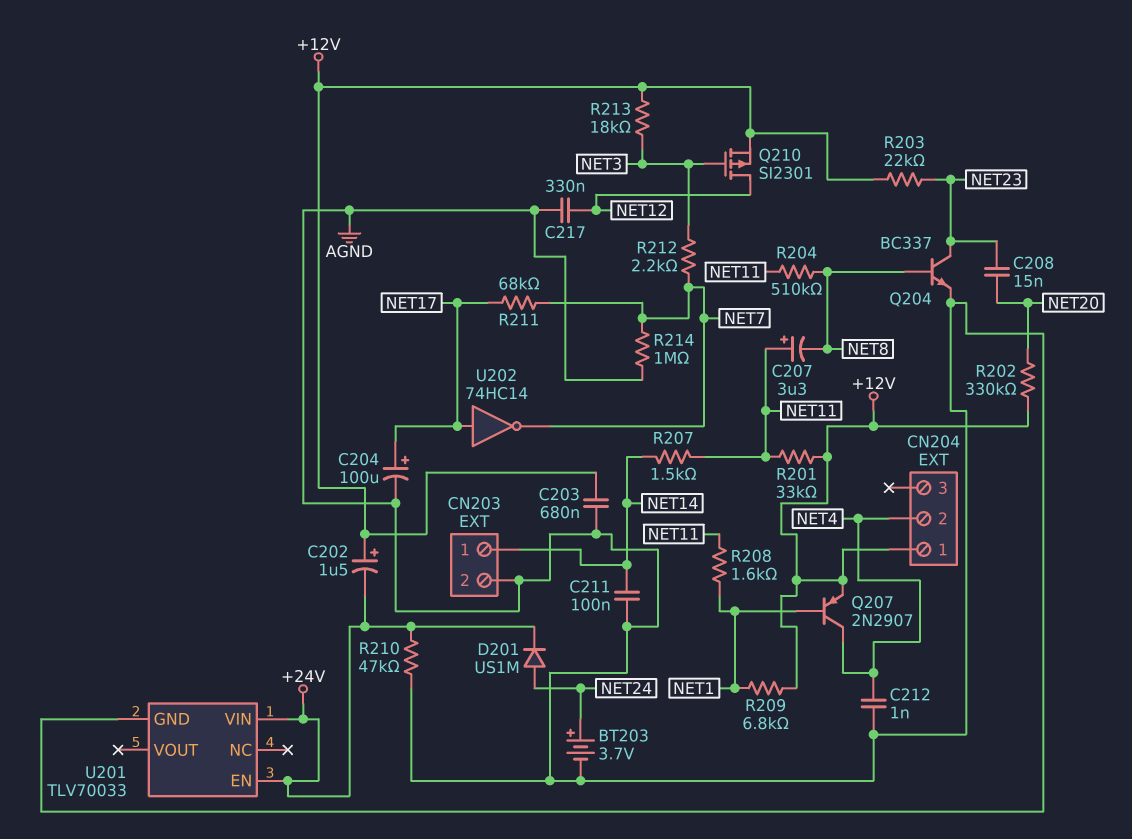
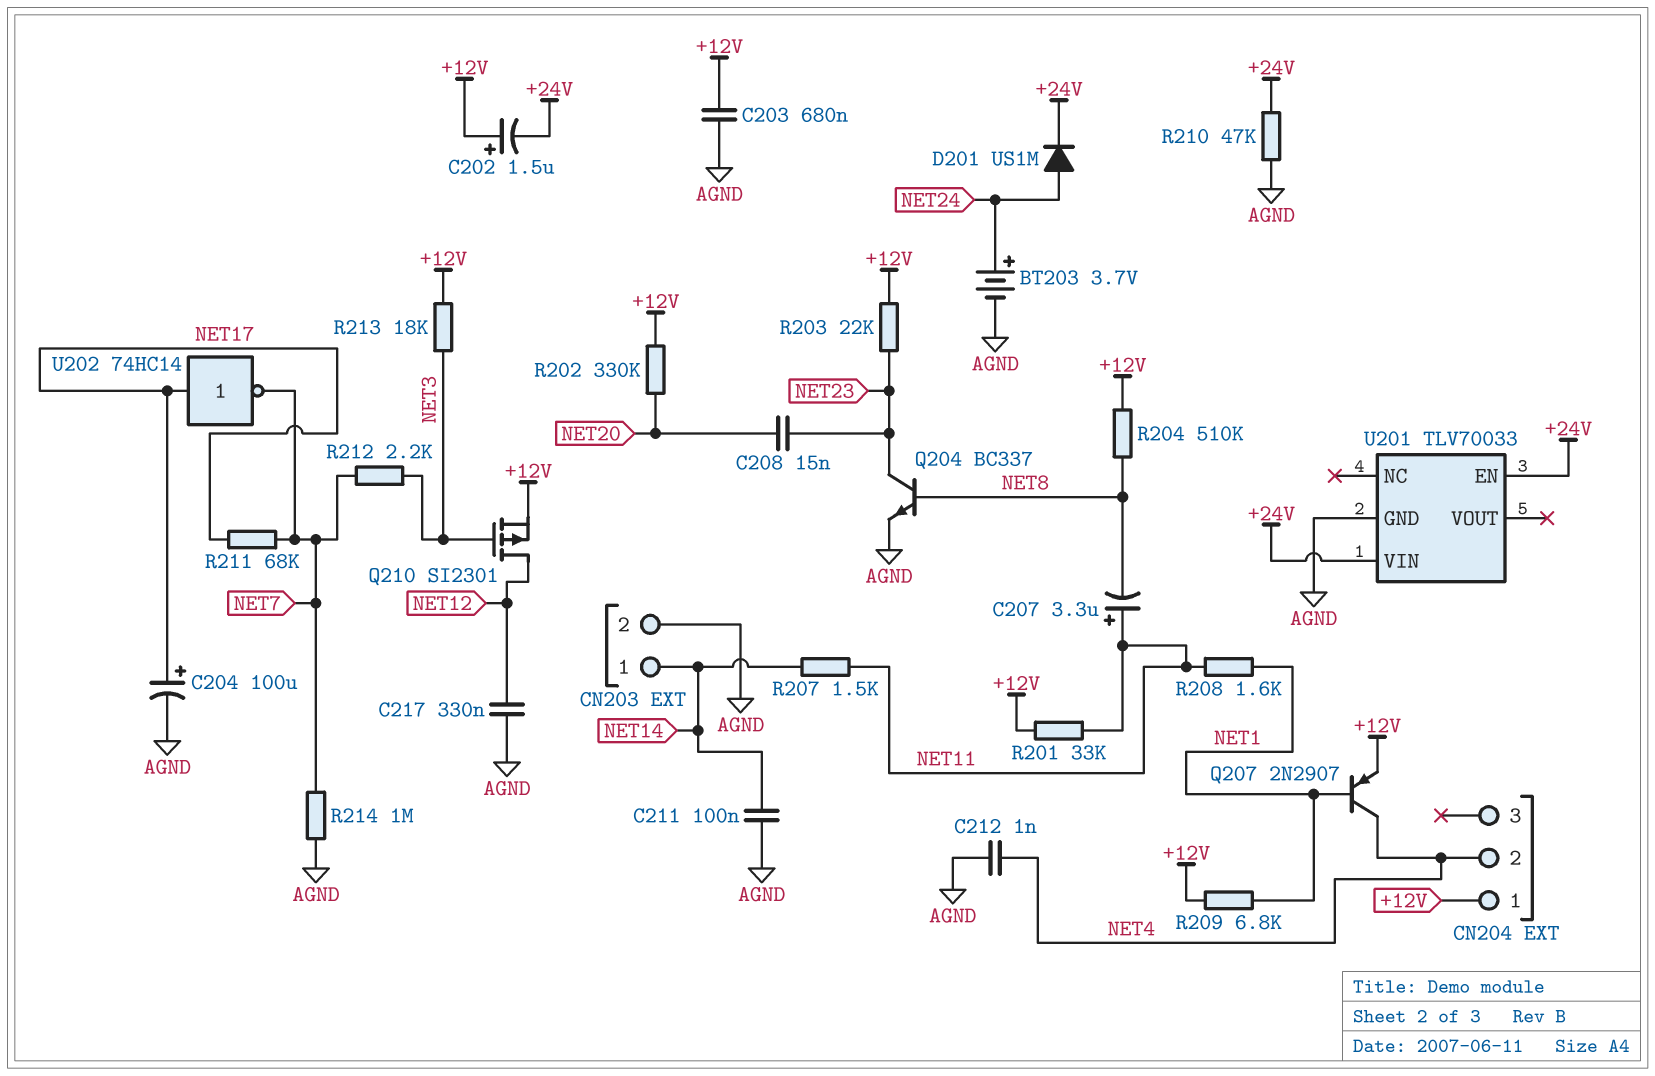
R204: 510k (NET8, NET11) -> 510k (+12V, NET8)

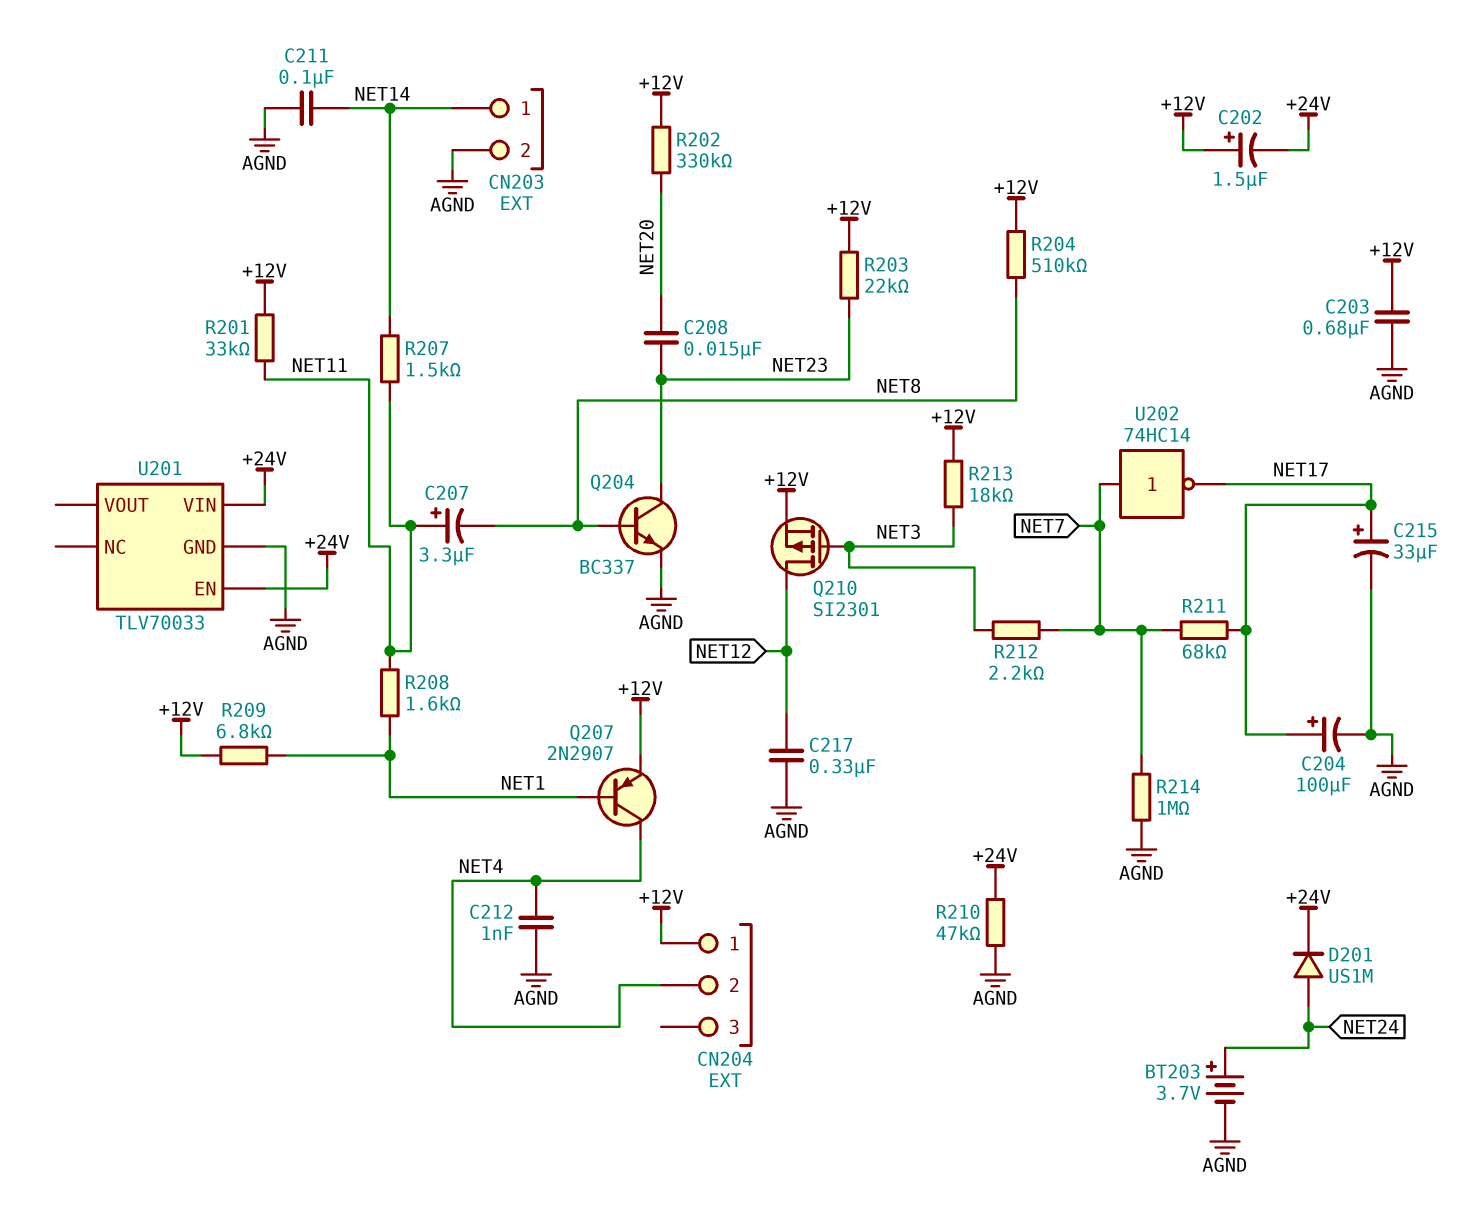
C215: none -> 33uF (plus NET17, minus AGND)
U202: NOT 74HC14 (in NET17, out NET7) -> NOT 74HC14 (in NET7, out NET17)

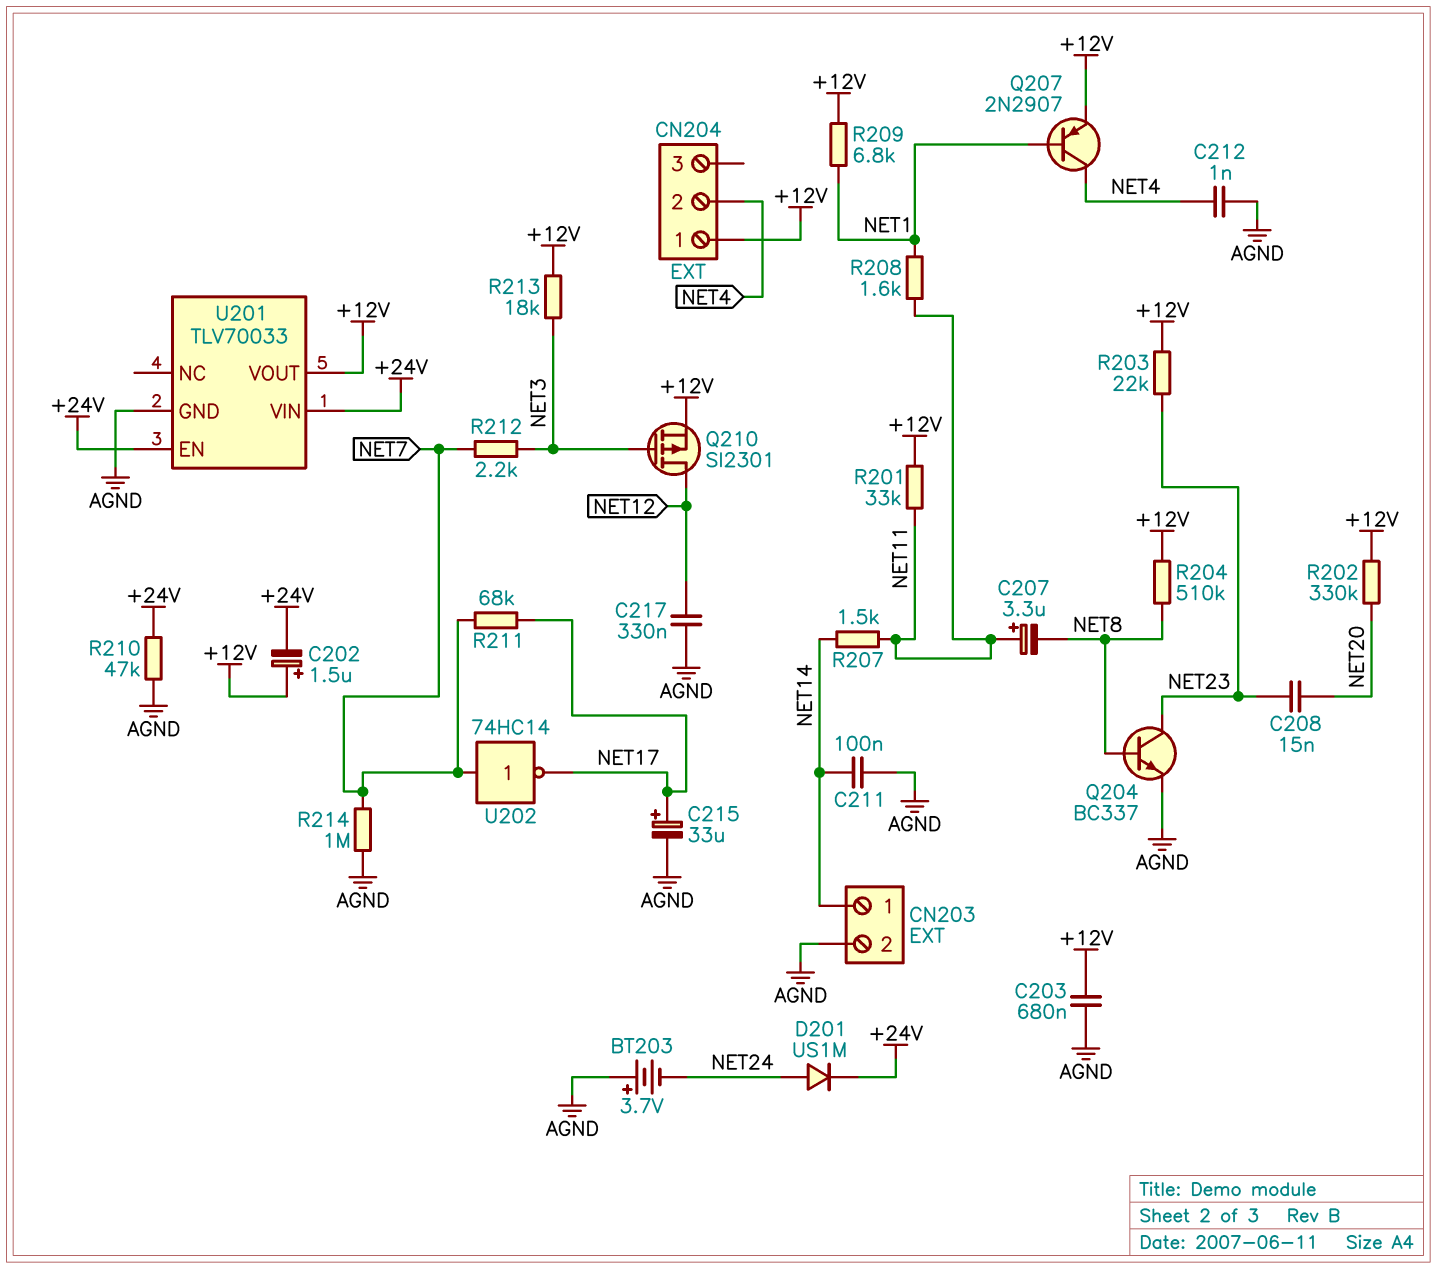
BT203: 3.7V (plus NET24, minus AGND) -> 3.7V (plus AGND, minus NET24)
C204: 100uF (plus NET17, minus AGND) -> none
U201 pin VOUT: none -> +12V

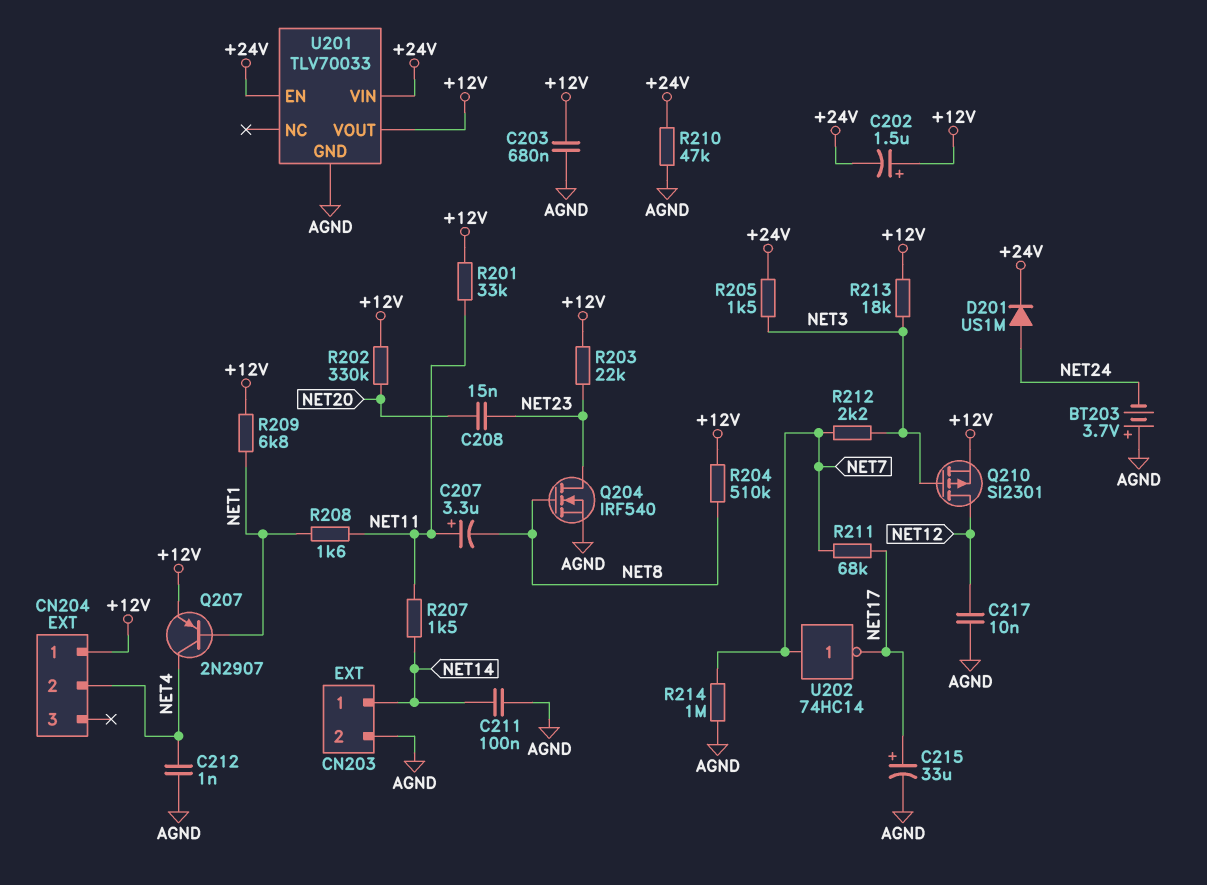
C217: 330nF (AGND, NET12) -> 10nF (AGND, NET12)
Q204: NPN BC337 (B NET8, C NET23, E AGND) -> NMOS IRF540 (G NET8, D NET23, S AGND)
R205: none -> 1.5k (+24V, NET3)

